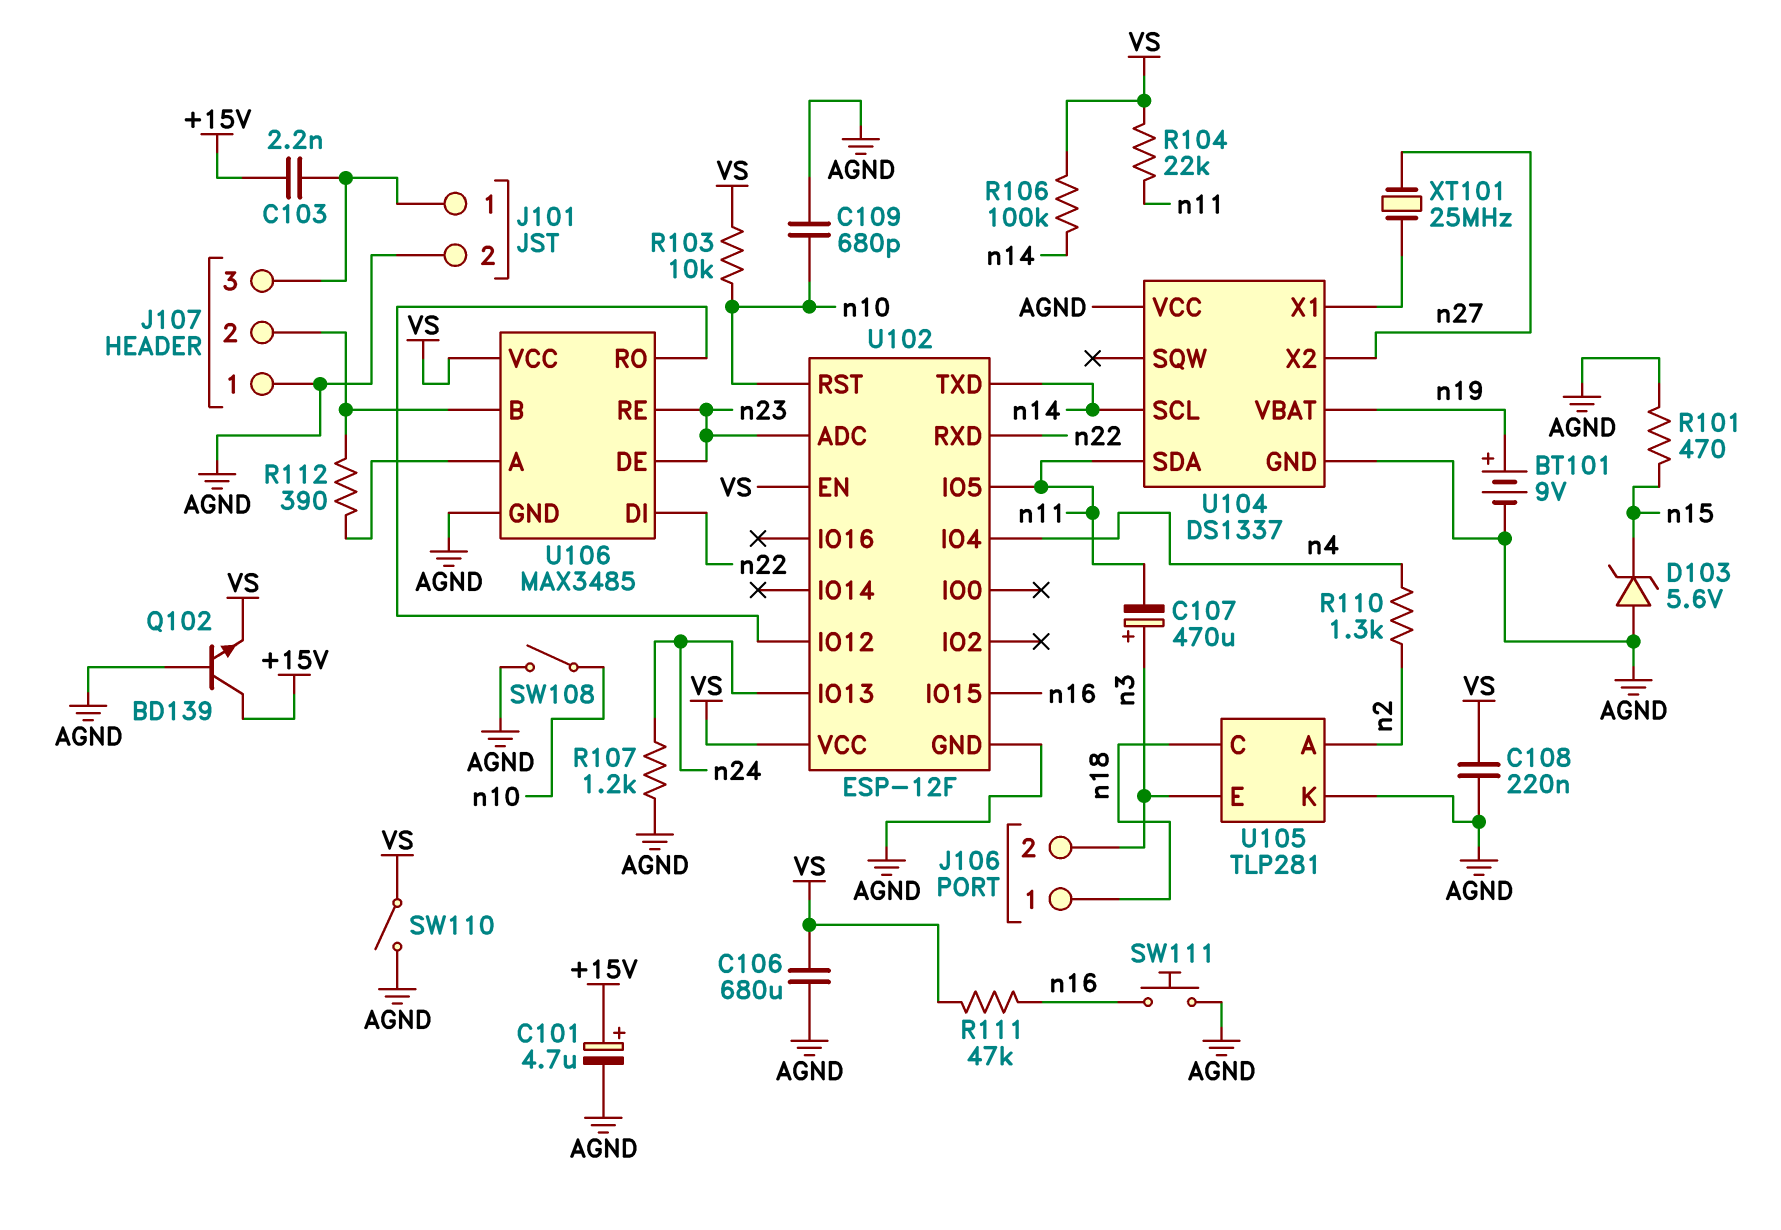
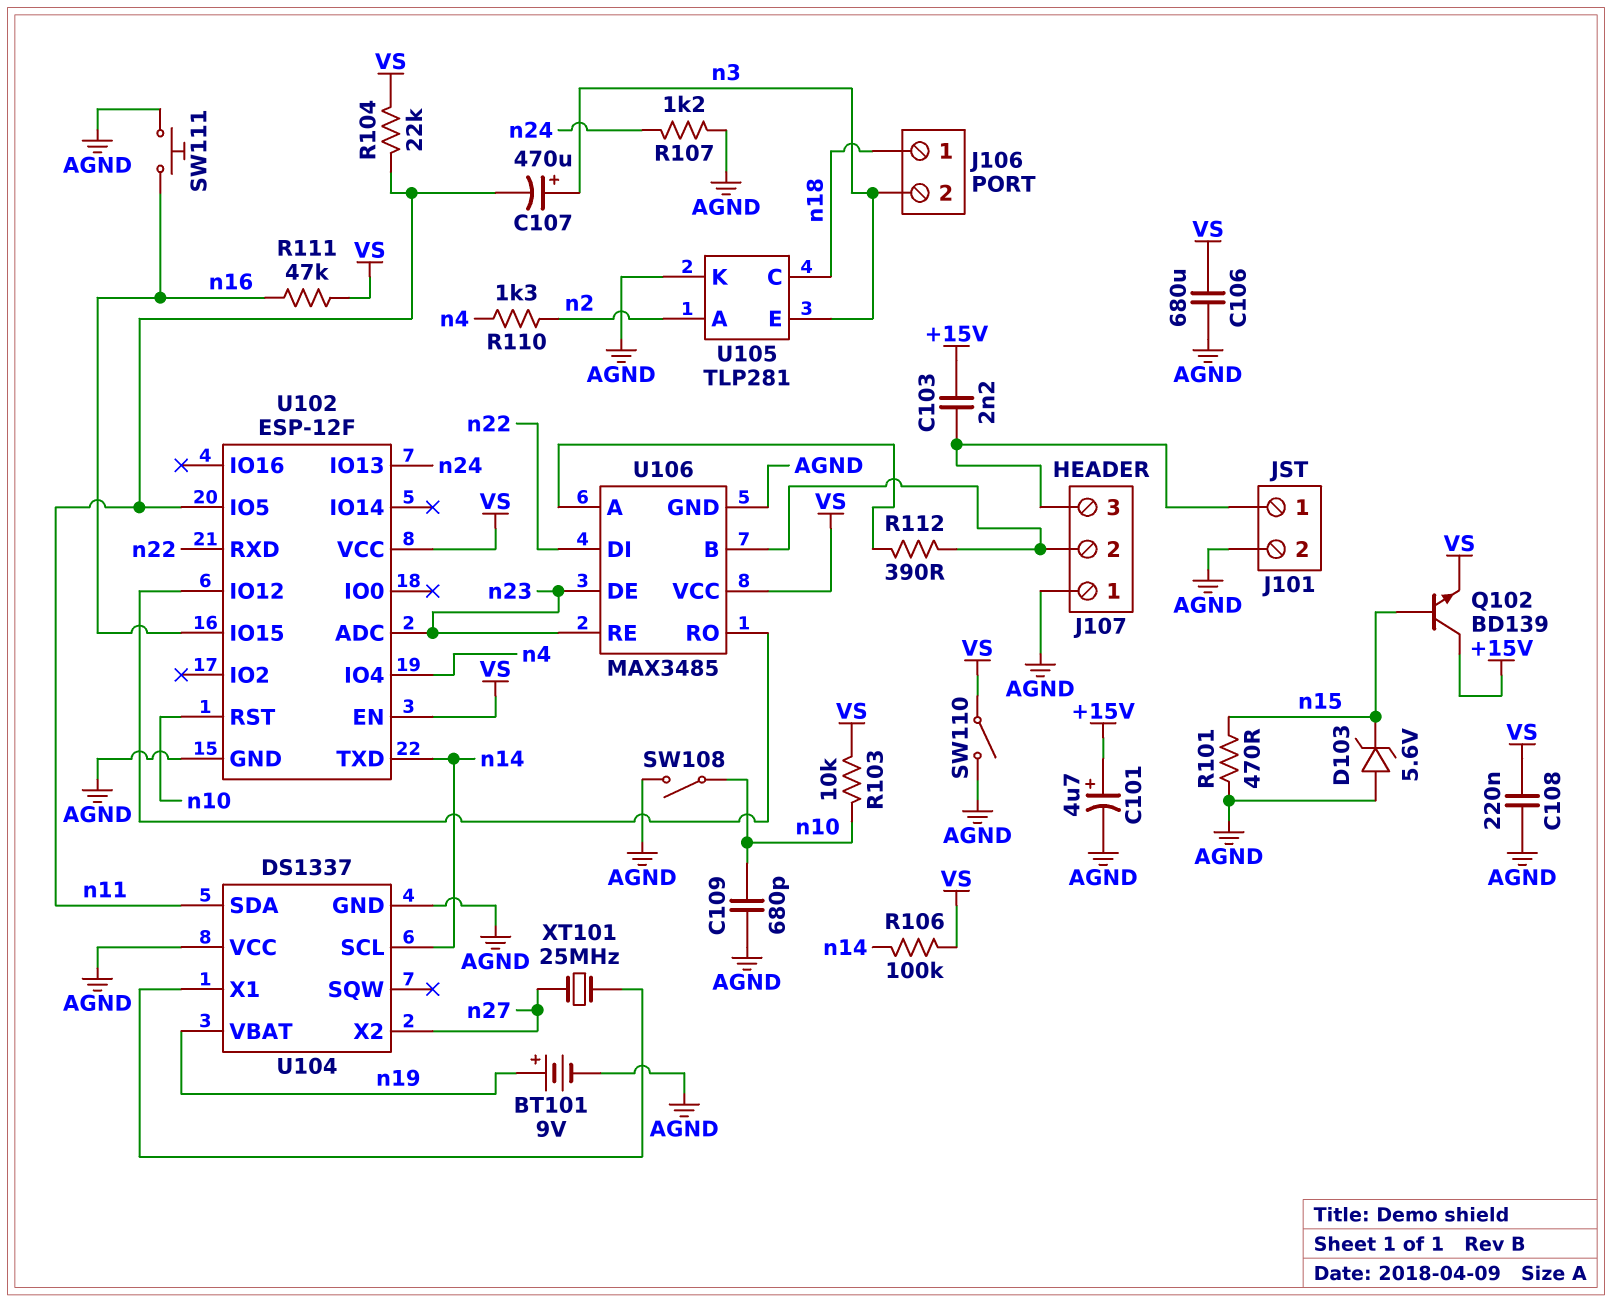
Q102: NPN BD139 (B AGND, C +15V, E VS) -> NPN BD139 (B n15, C +15V, E VS)

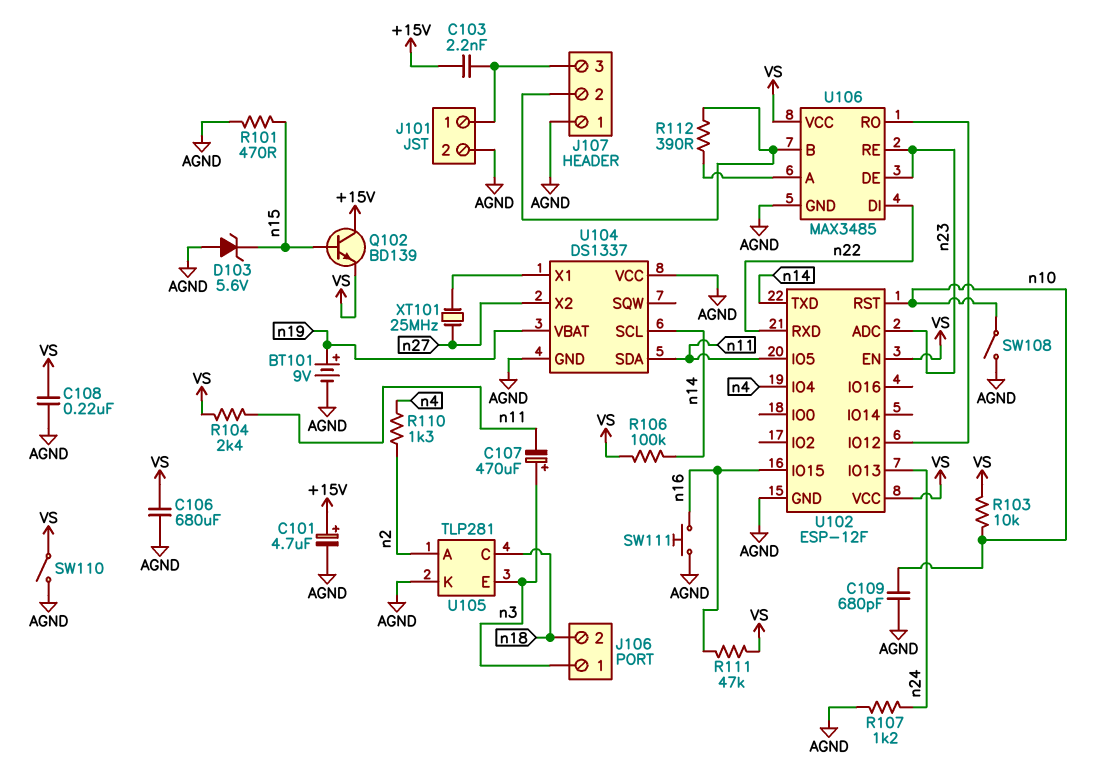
J106 pin 1: n18 -> n3
J106 pin 2: n3 -> n18
R104: 22k (VS, n11) -> 2.4k (VS, n11)

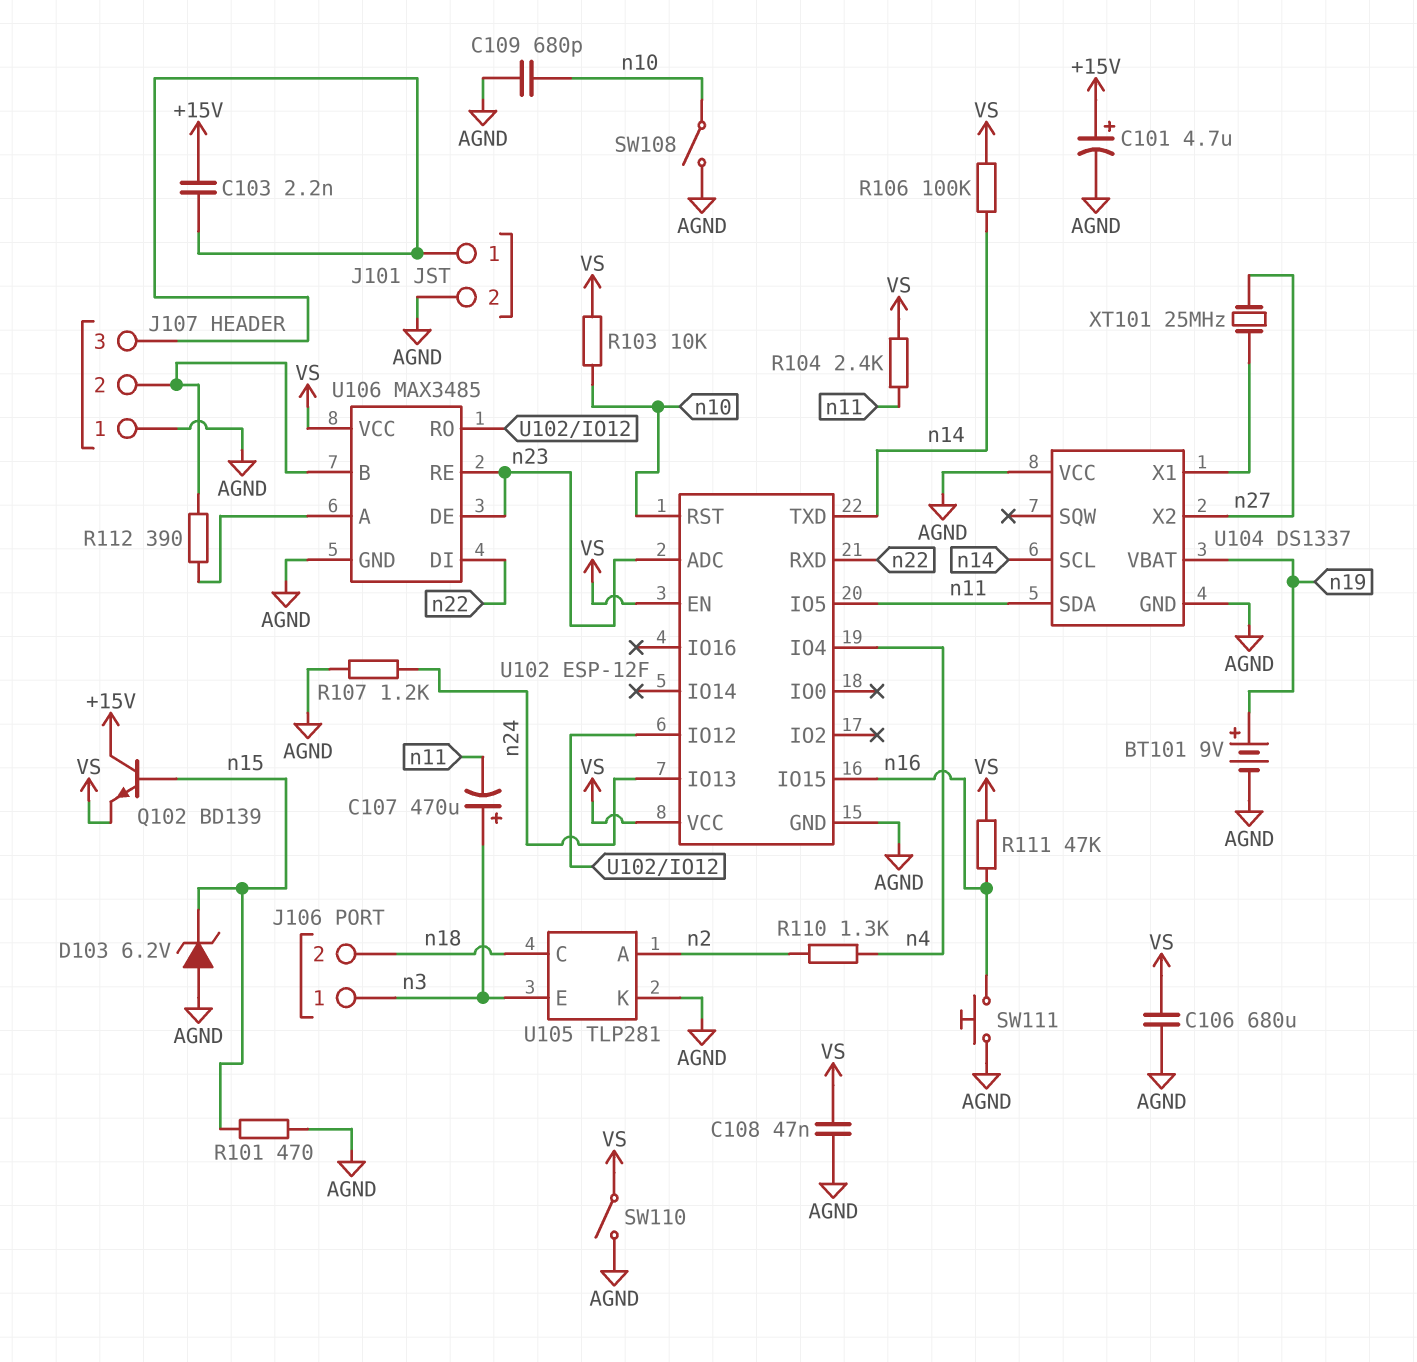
C108: 220nF (AGND, VS) -> 47nF (AGND, VS)
D103: zener 5.6V (A AGND, K n15) -> zener 6.2V (A AGND, K n15)

